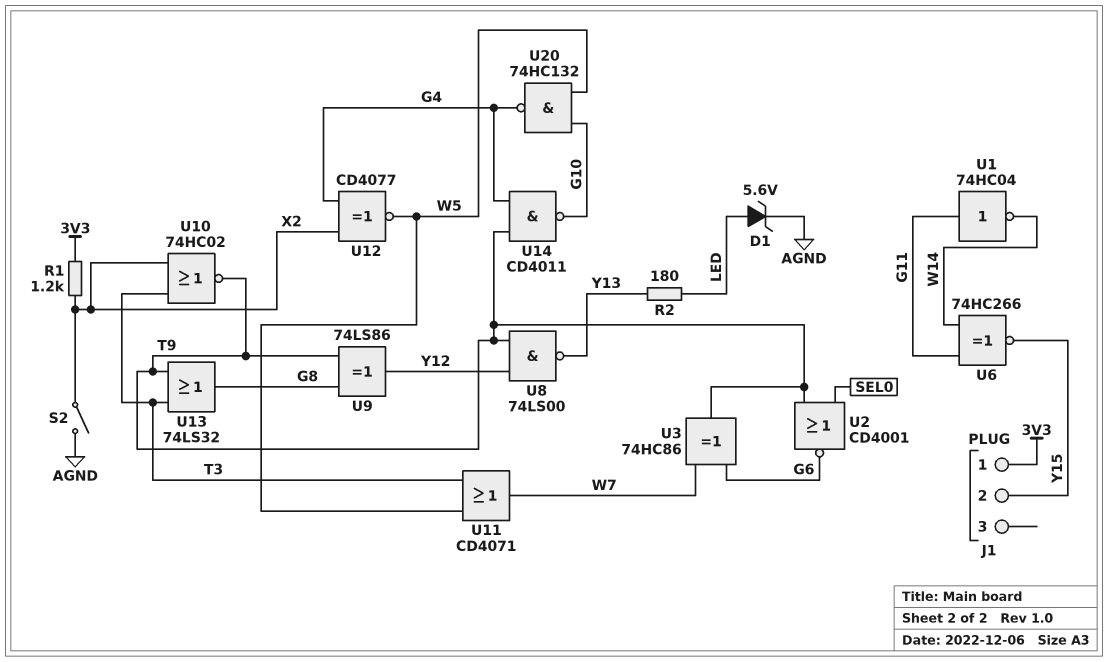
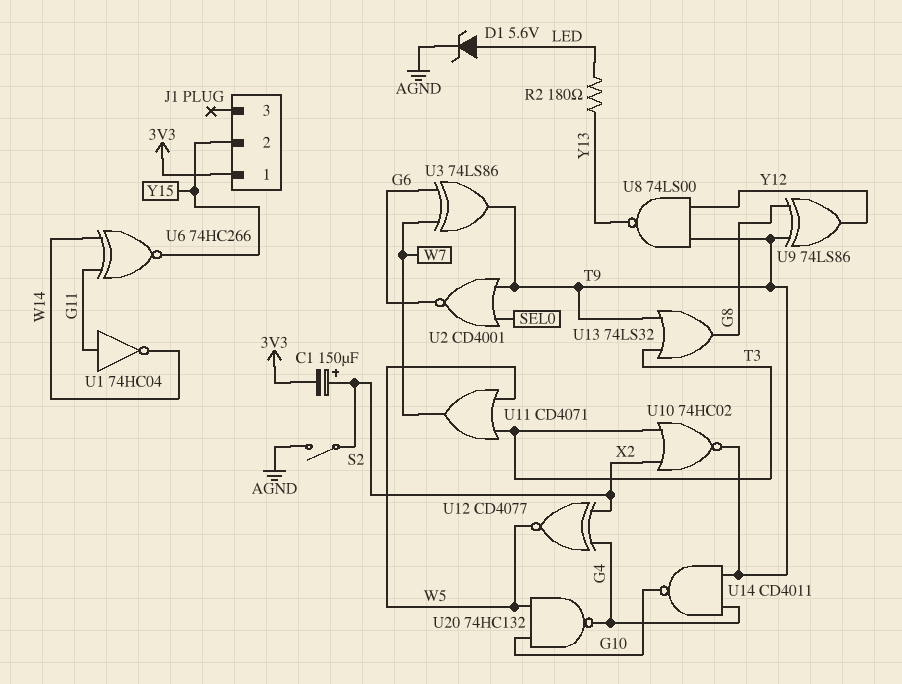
C1: none -> 150uF (plus X2, minus 3V3)
R1: 1.2k (3V3, X2) -> none
U3: XOR 74HC86 (in G6, in W7, out T9) -> XOR 74LS86 (in G6, in W7, out T9)

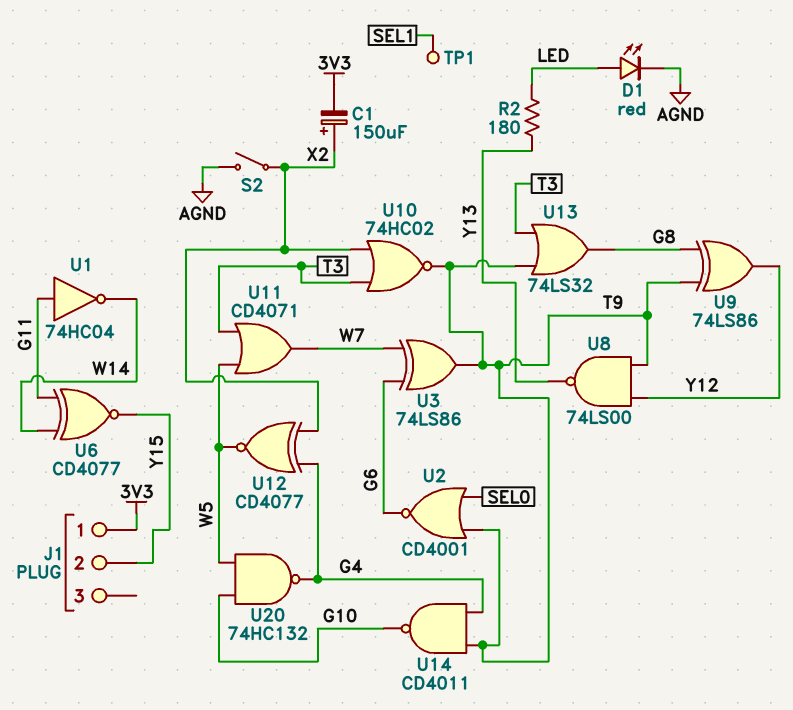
D1: zener 5.6V (A LED, K AGND) -> LED red (A LED, K AGND)
TP1: none -> test point (SEL1)
U6: XNOR 74HC266 (in G11, in W14, out Y15) -> XNOR CD4077 (in G11, in W14, out Y15)

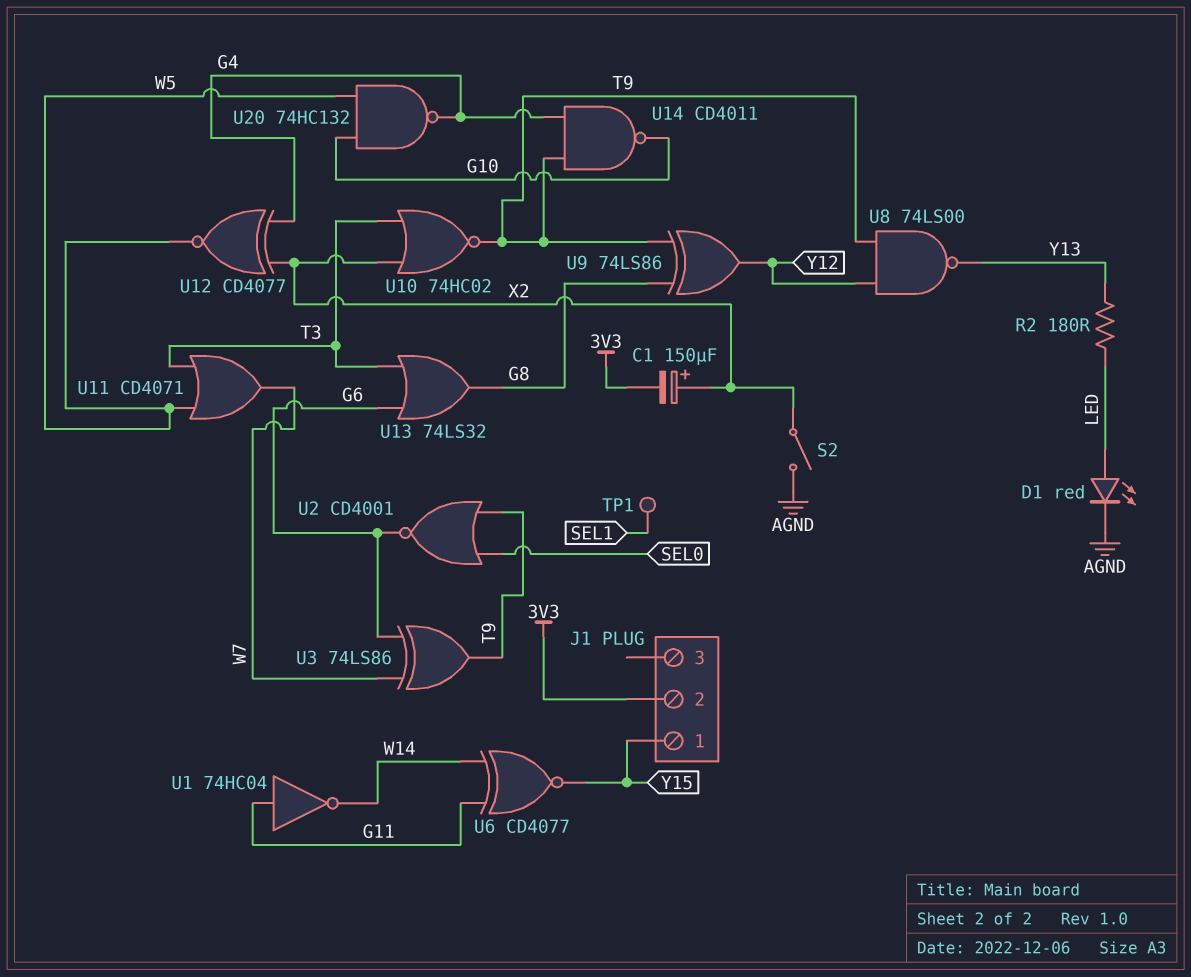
J1 pin 1: 3V3 -> Y15
J1 pin 2: Y15 -> 3V3
U13: OR 74LS32 (in T3, in T9, out G8) -> OR 74LS32 (in G6, in T3, out G8)

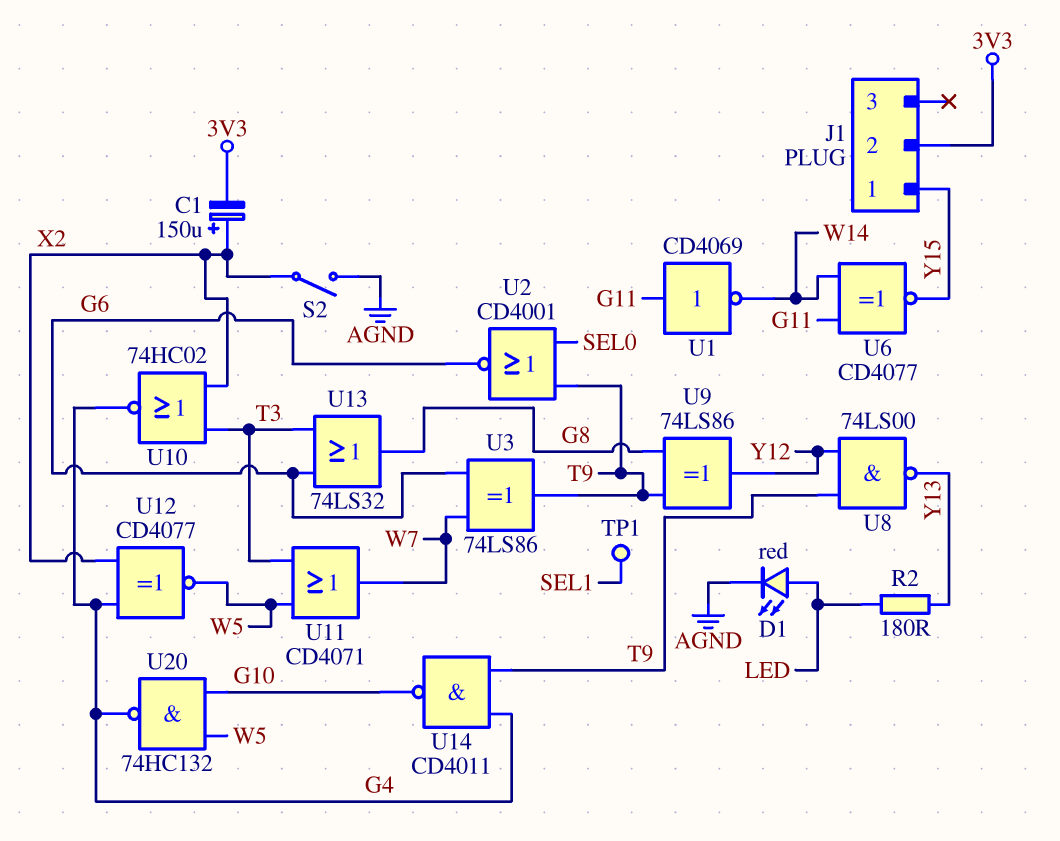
U1: NOT 74HC04 (in G11, out W14) -> NOT CD4069 (in G11, out W14)
U10: NOR 74HC02 (in T3, in X2, out T9) -> NOR 74HC02 (in T3, in X2, out G4)

